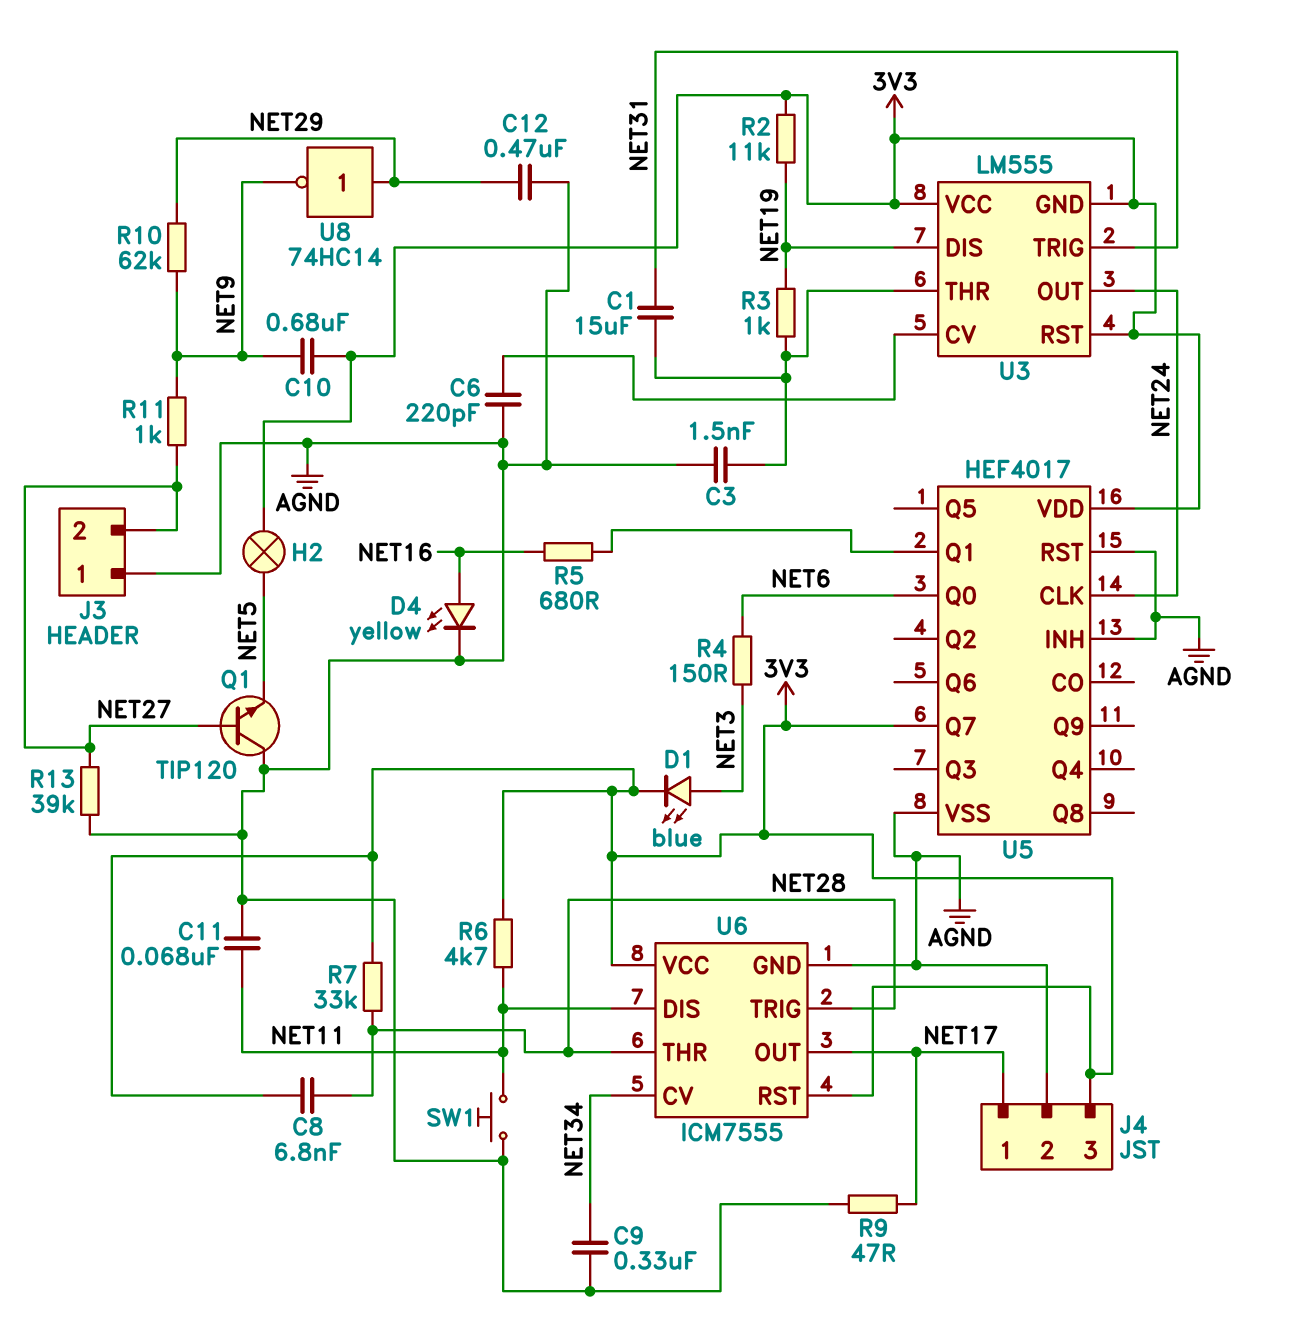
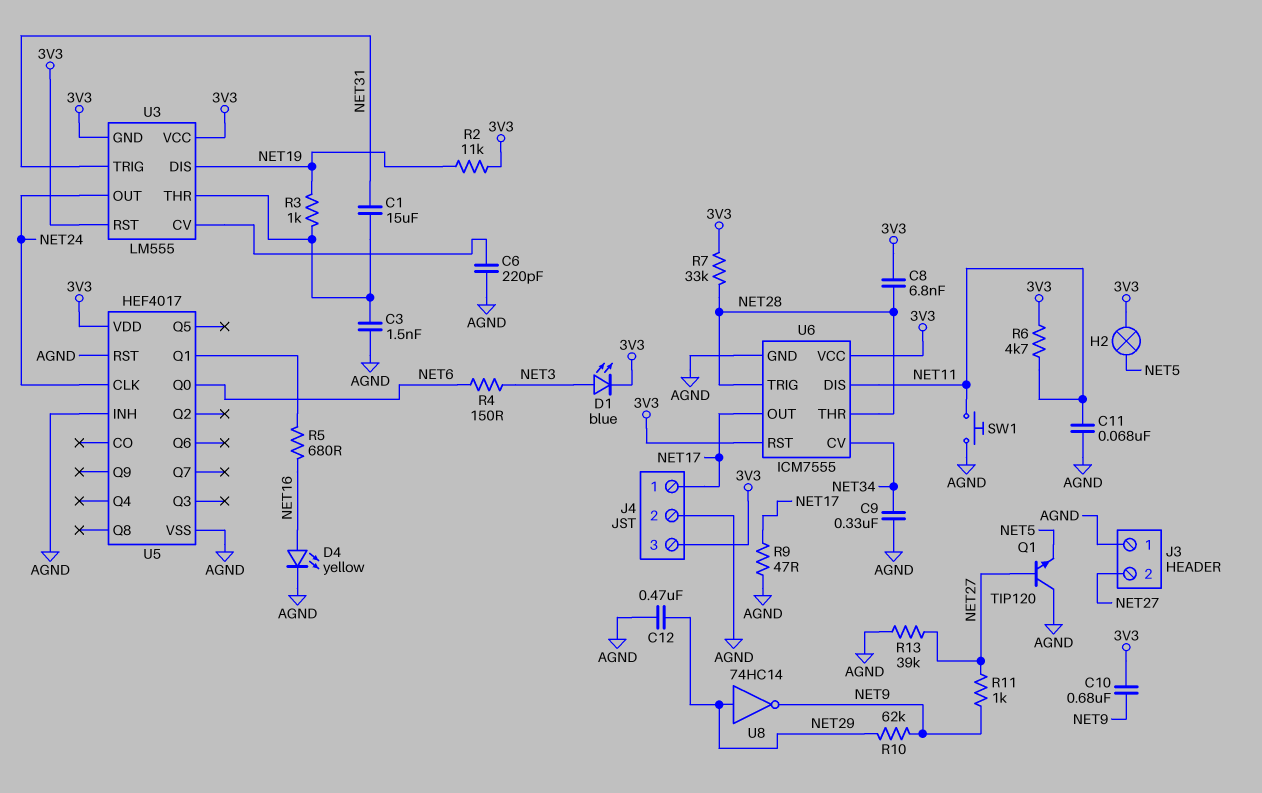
U5 pin Q7: 3V3 -> none

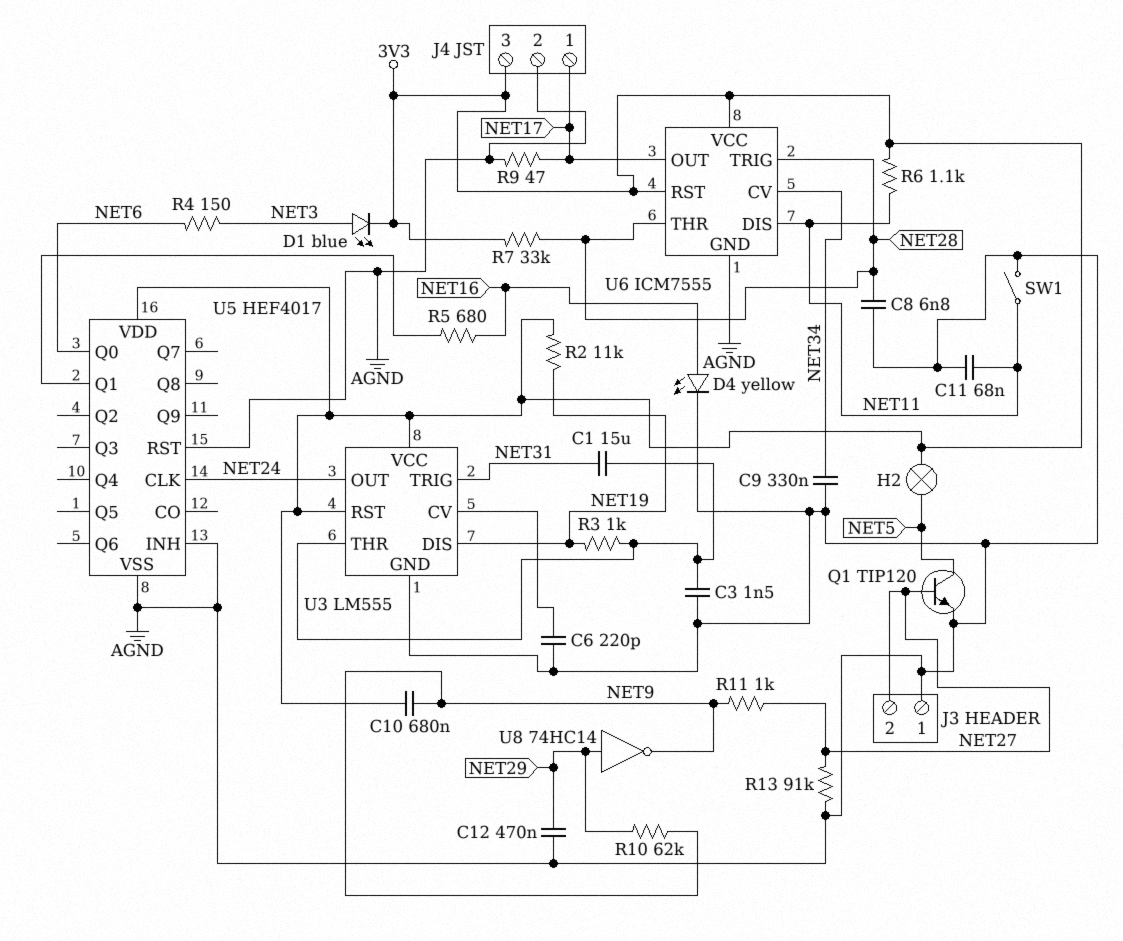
C8: 6.8nF (3V3, NET28) -> 6.8nF (AGND, NET28)
Q1: NPN TIP120 (B NET27, C AGND, E NET5) -> NPN TIP120 (B NET27, C NET5, E AGND)
R6: 4.7k (3V3, NET11) -> 1.1k (3V3, NET11)
R13: 39k (AGND, NET27) -> 91k (AGND, NET27)
SW1: button (AGND, NET11) -> switch (AGND, NET11)
U3 pin GND: 3V3 -> AGND

